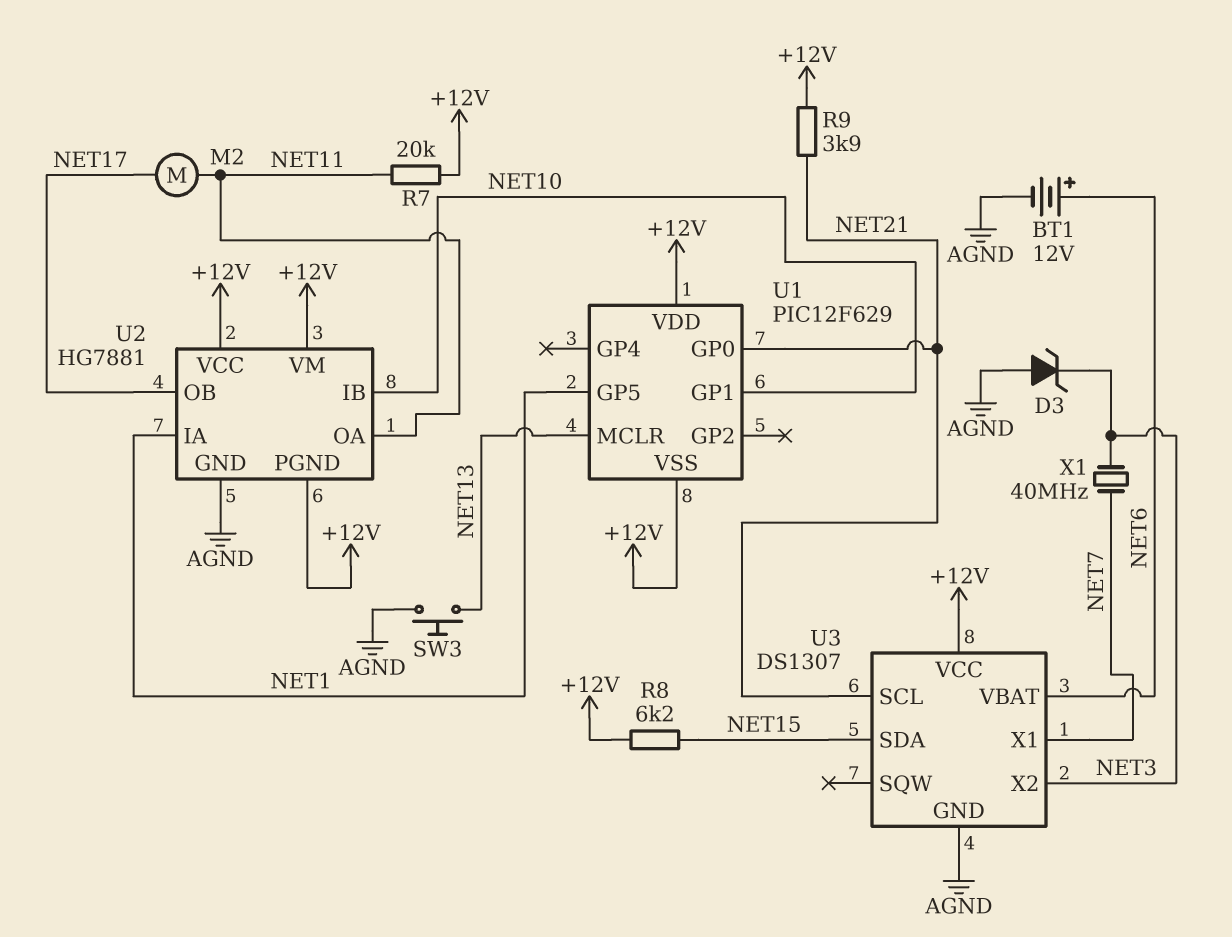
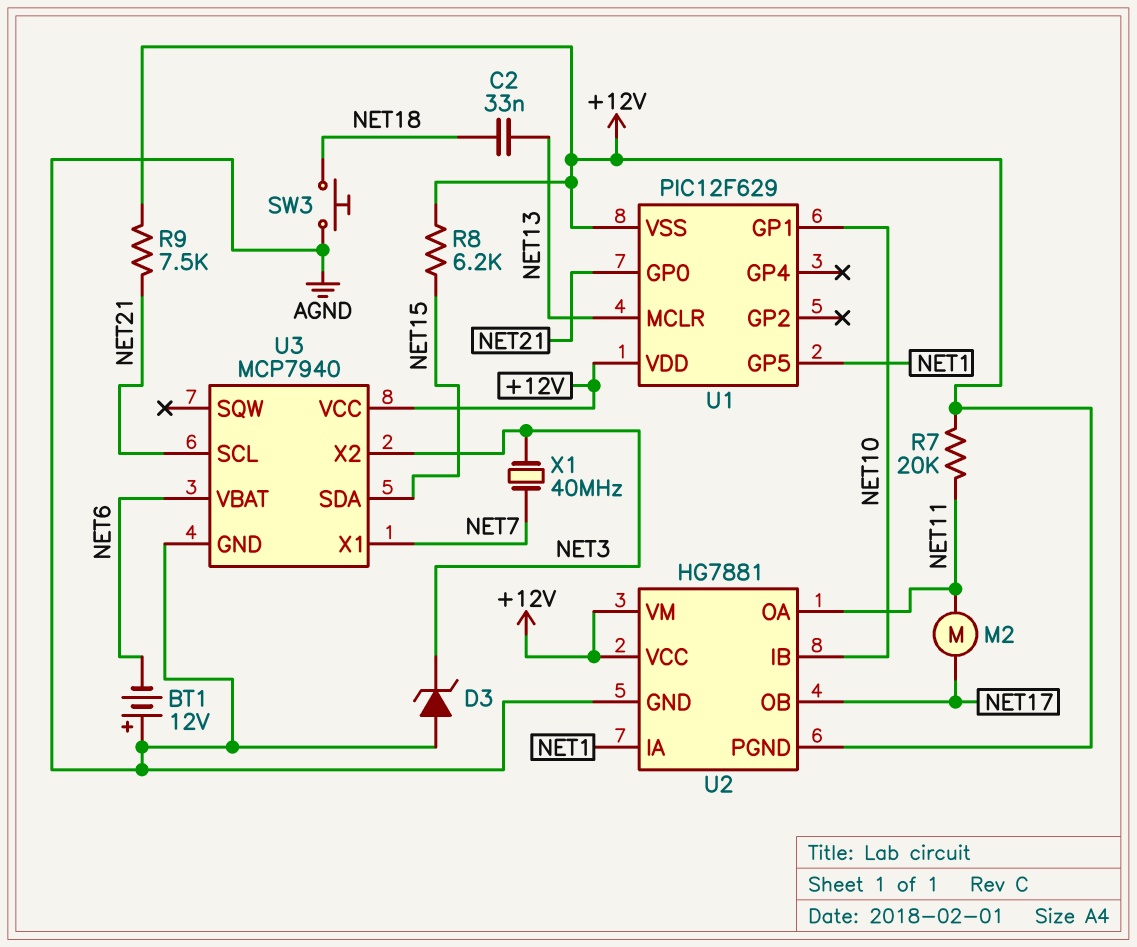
BT1: 12V (plus NET6, minus AGND) -> 12V (plus AGND, minus NET6)
C2: none -> 33nF (NET13, NET18)
R9: 3.9k (+12V, NET21) -> 7.5k (+12V, NET21)
SW3: button (AGND, NET13) -> button (AGND, NET18)
U3: DS1307 -> MCP7940

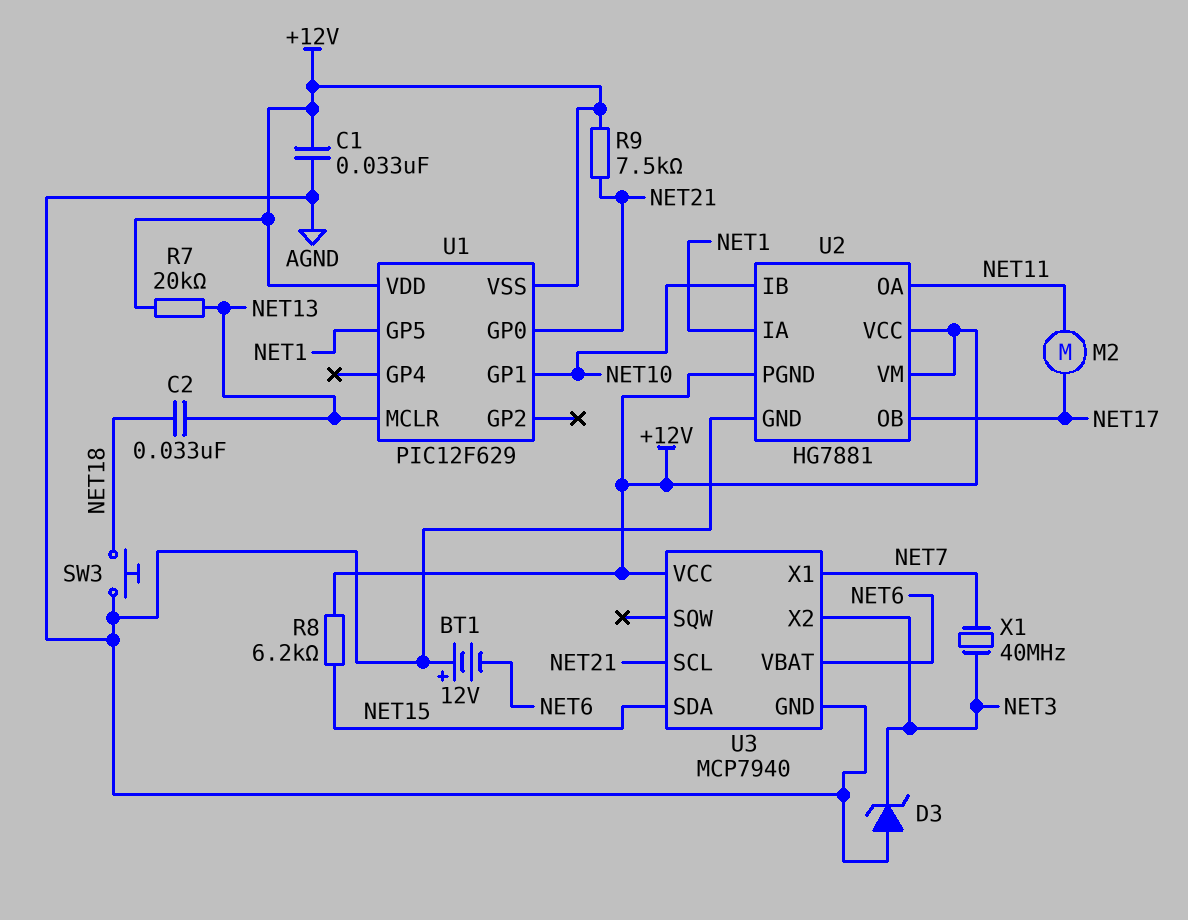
C1: none -> 33nF (+12V, AGND)
R7: 20k (+12V, NET11) -> 20k (+12V, NET13)

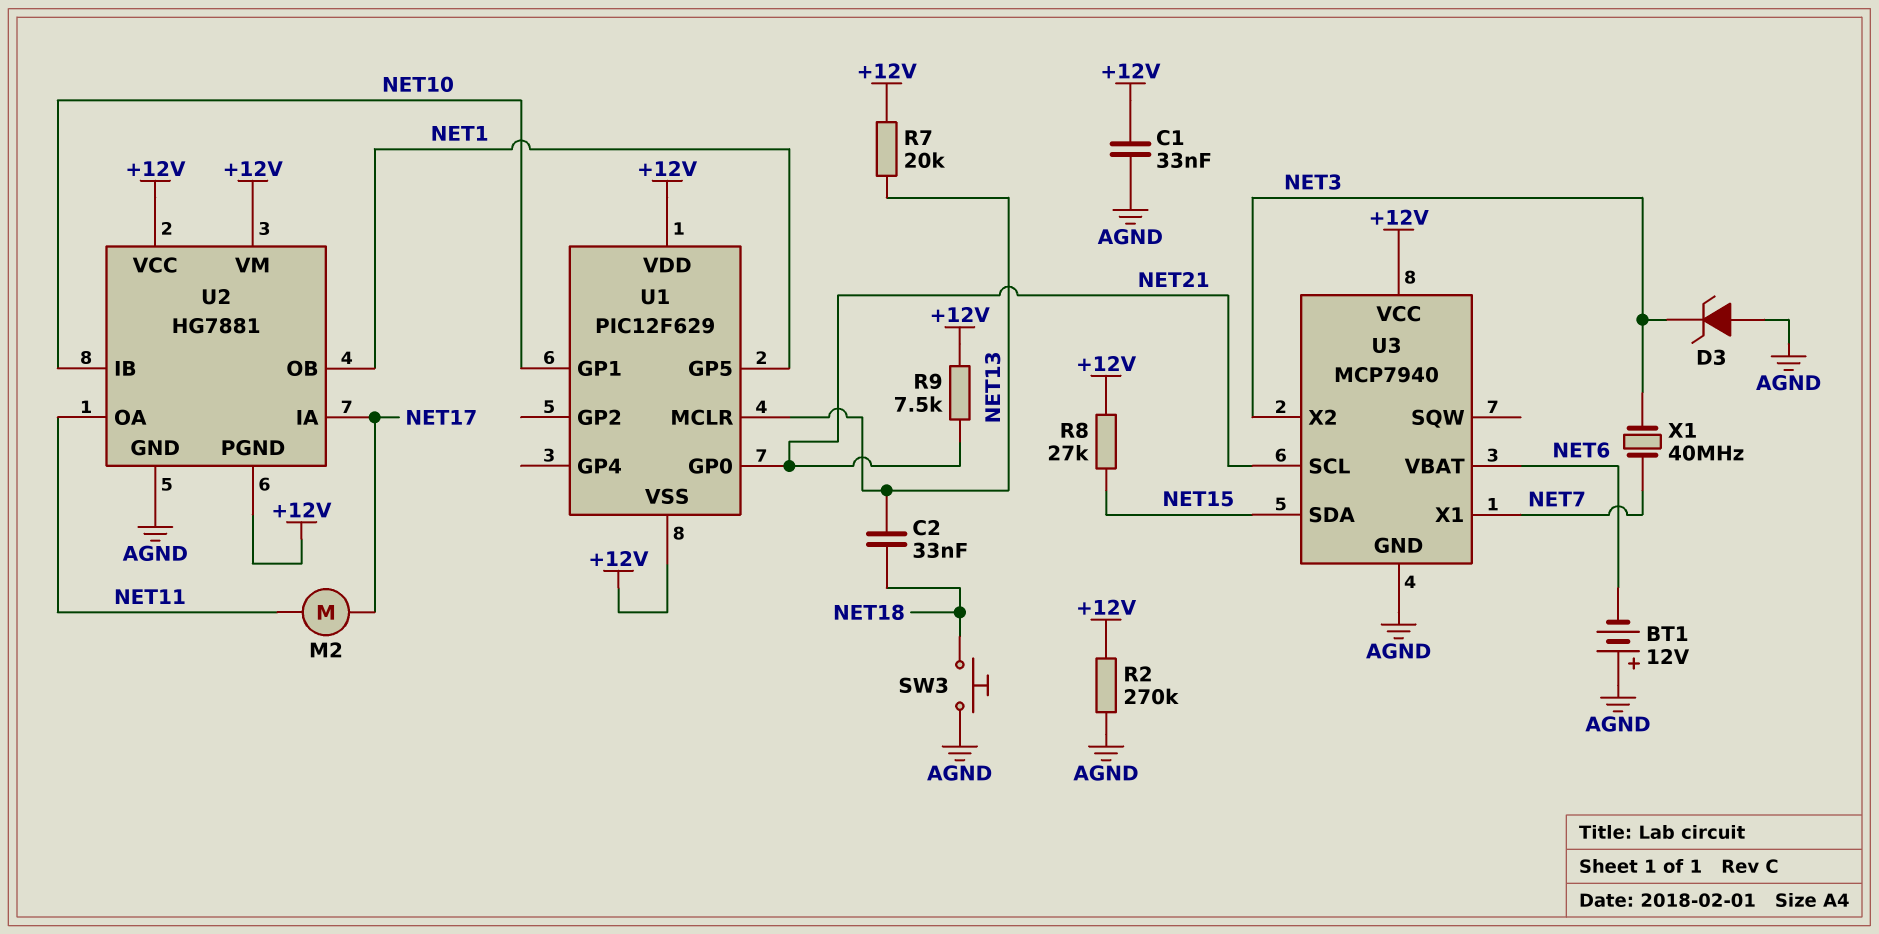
R2: none -> 270k (+12V, AGND)
R8: 6.2k (+12V, NET15) -> 27k (+12V, NET15)
U2 pin IA: NET1 -> NET17
U2 pin OB: NET17 -> NET1

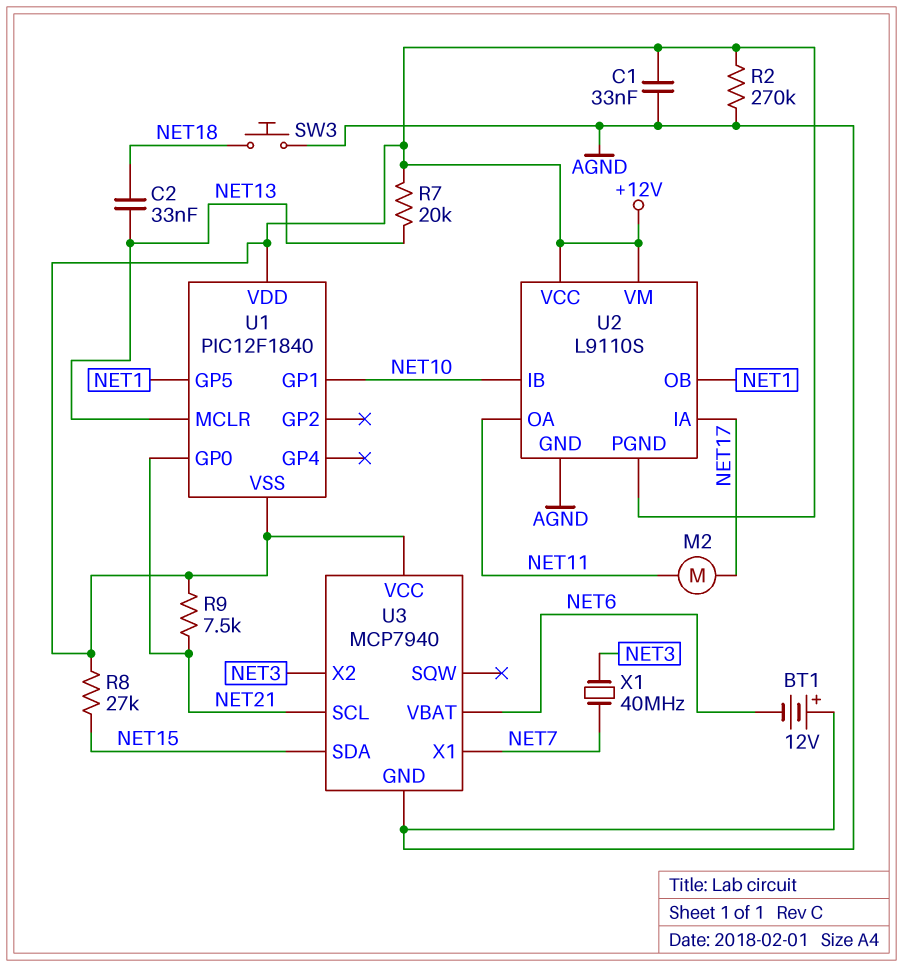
D3: zener (A AGND, K NET3) -> none
U1: PIC12F629 -> PIC12F1840
U2: HG7881 -> L9110S

